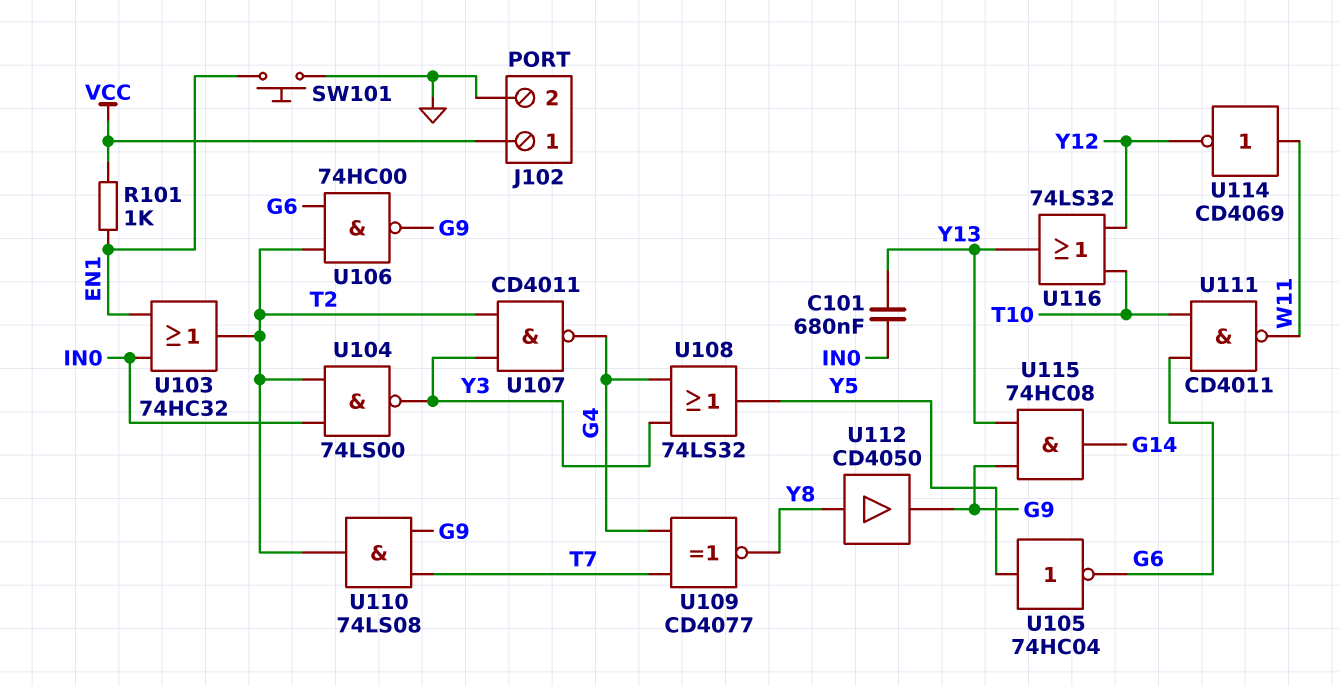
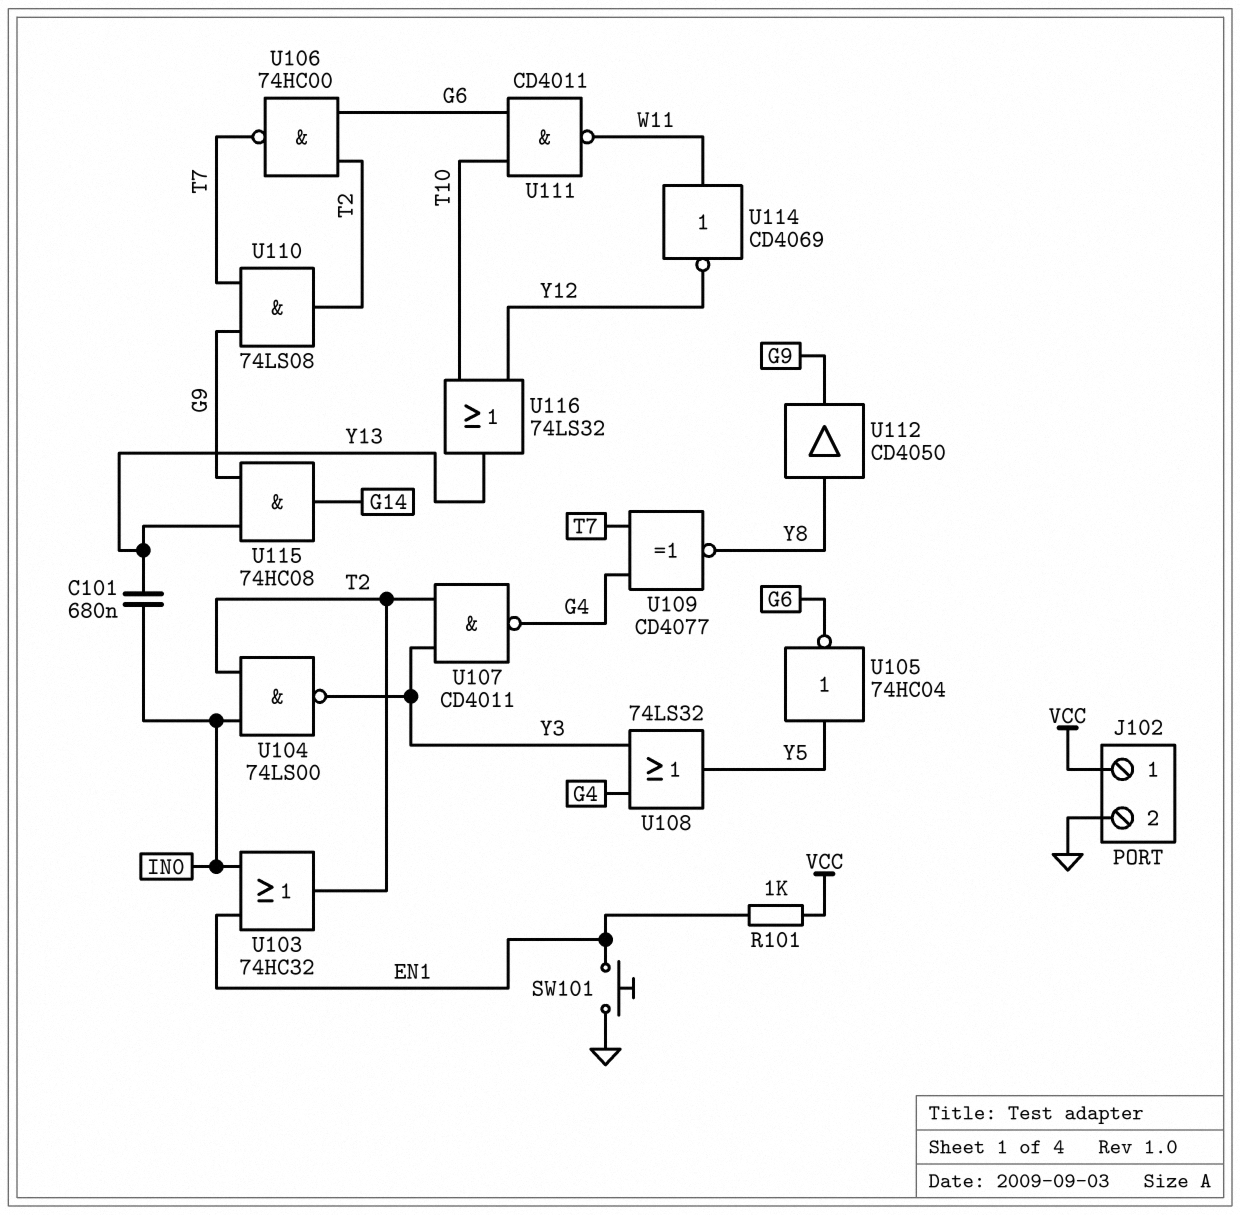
U106: NAND 74HC00 (in G6, in T2, out G9) -> NAND 74HC00 (in G6, in T2, out T7)

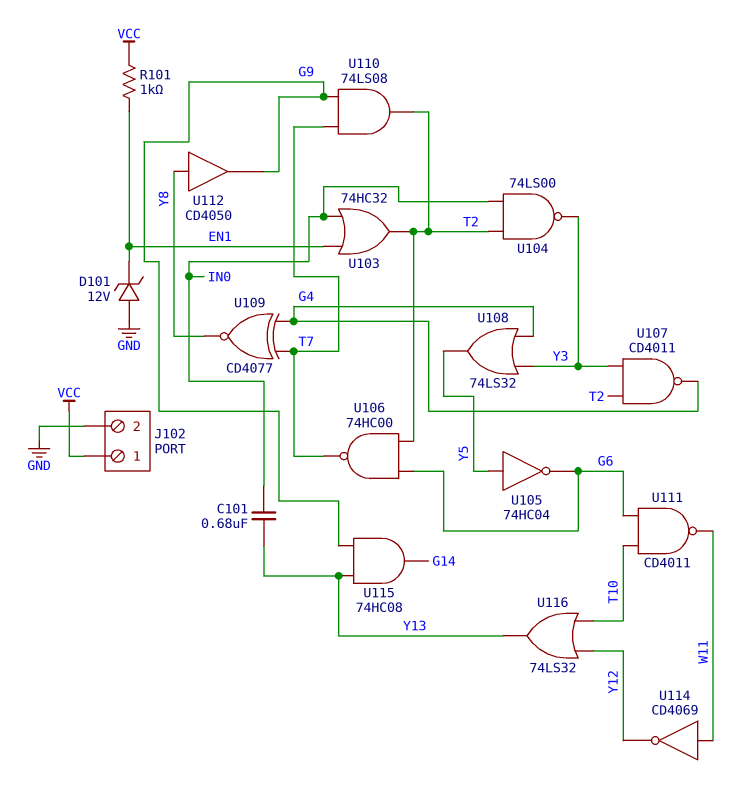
D101: none -> zener 12V (A GND, K EN1)
SW101: button (EN1, GND) -> none

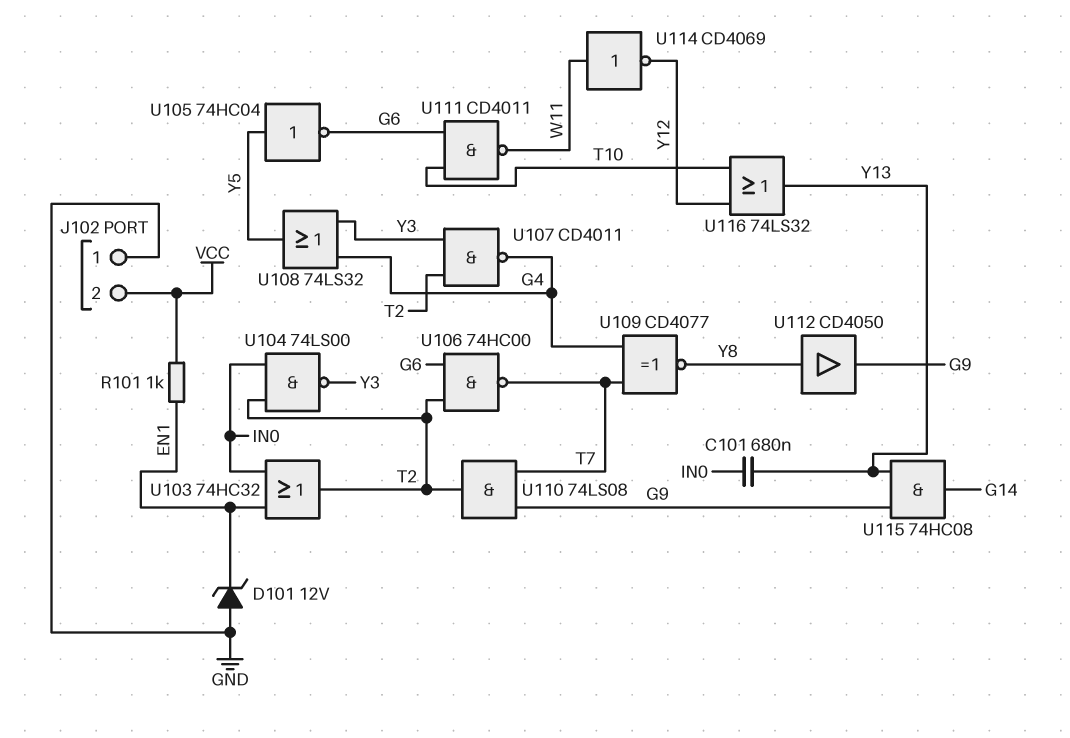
J102 pin 1: VCC -> GND
J102 pin 2: GND -> VCC

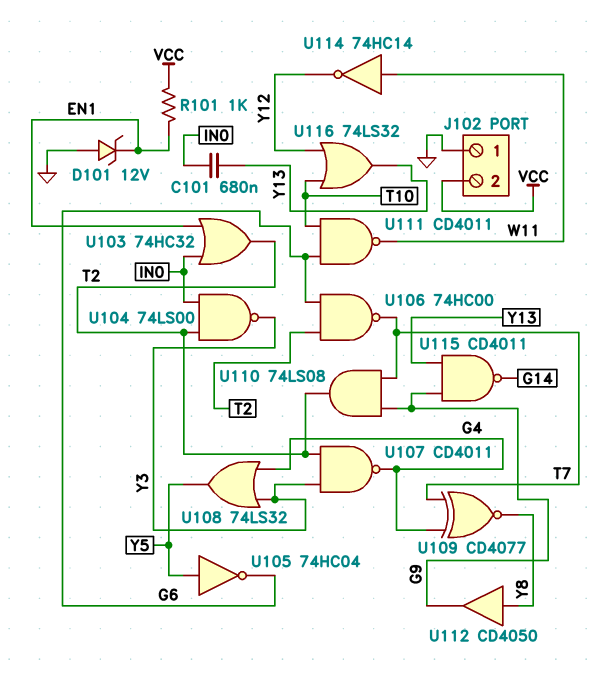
U114: NOT CD4069 (in W11, out Y12) -> NOT 74HC14 (in W11, out Y12)
U115: AND 74HC08 (in G9, in Y13, out G14) -> NAND CD4011 (in G9, in Y13, out G14)

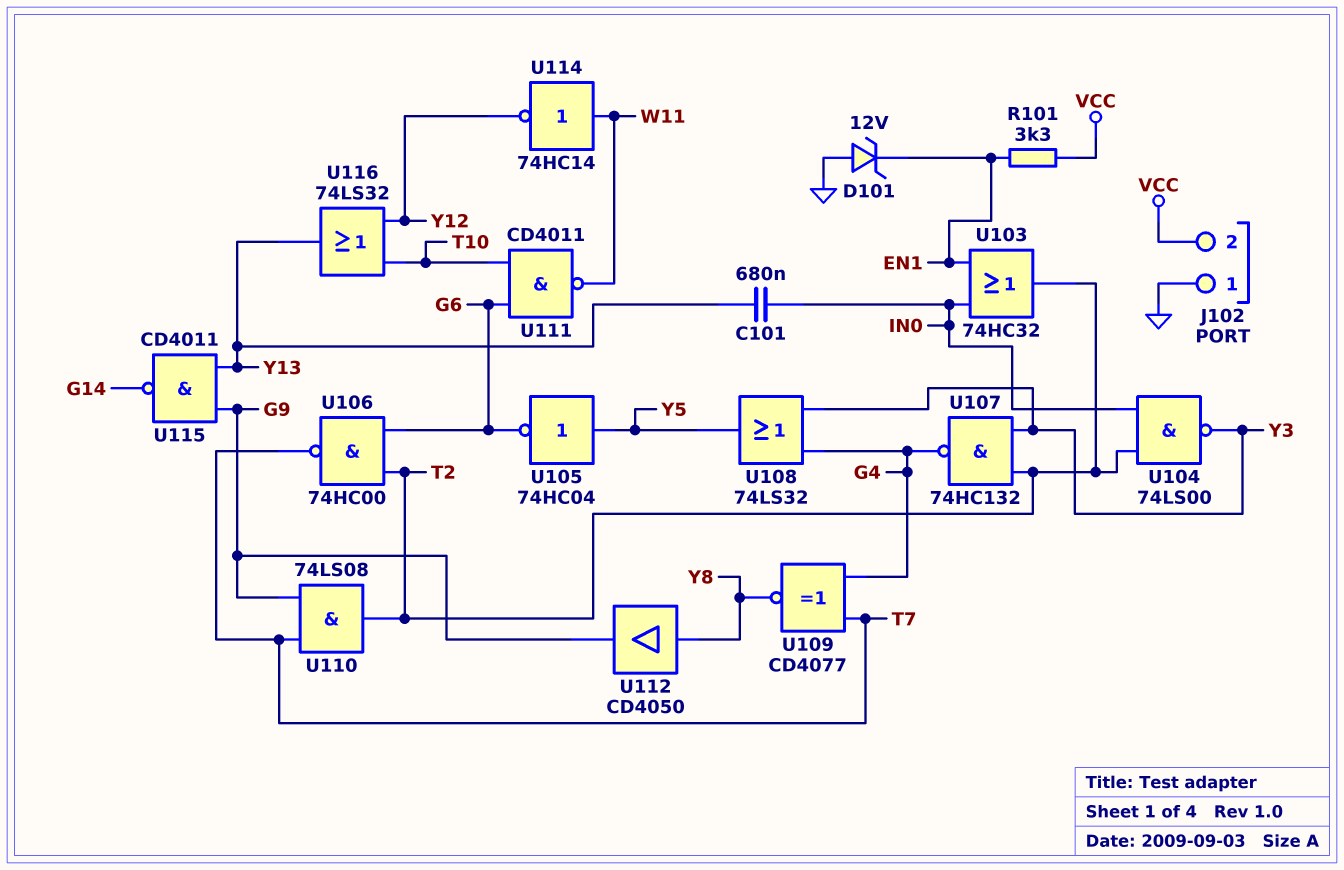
R101: 1k (EN1, VCC) -> 3.3k (EN1, VCC)
U107: NAND CD4011 (in T2, in Y3, out G4) -> NAND 74HC132 (in T2, in Y3, out G4)

